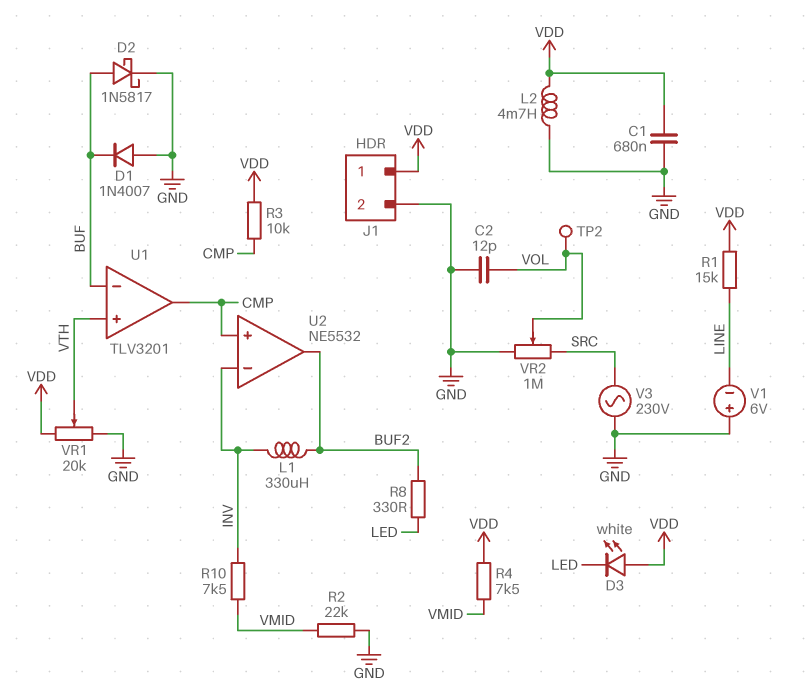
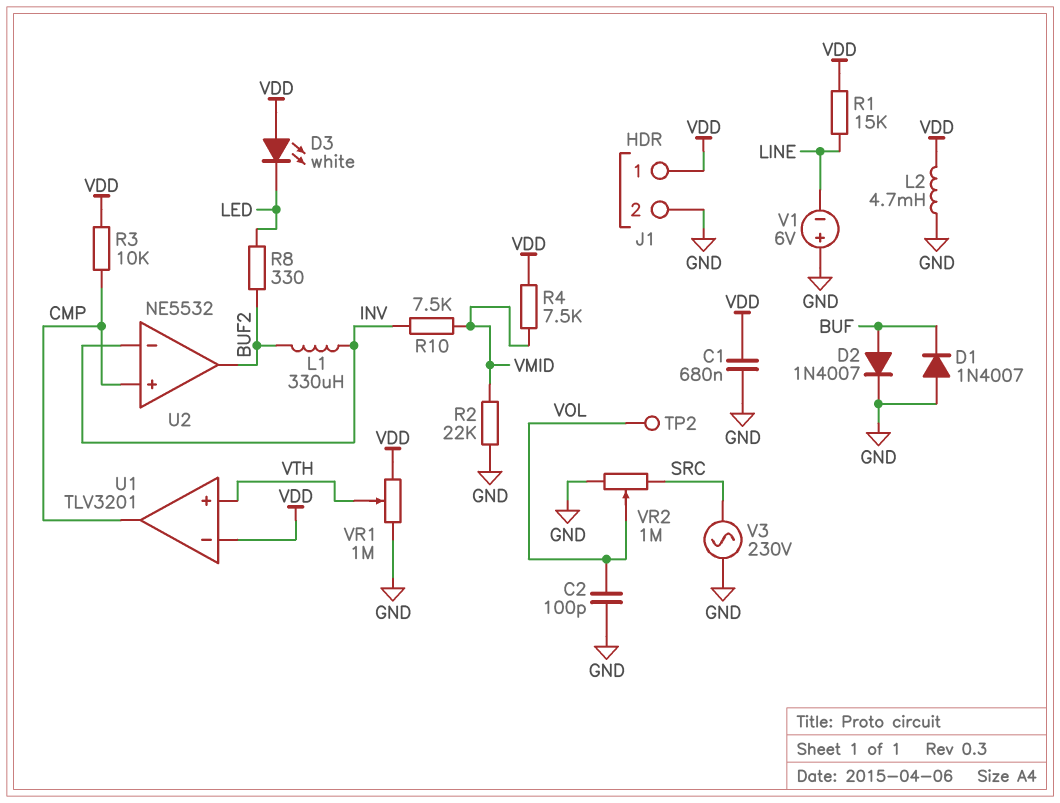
C2: 12pF (GND, VOL) -> 100pF (GND, VOL)
D2: schottky 1N5817 (A BUF, K GND) -> diode 1N4007 (A BUF, K GND)
U1 pin in-: BUF -> VDD
VR1: 20k (GND, VDD, wiper VTH) -> 1M (GND, VDD, wiper VTH)

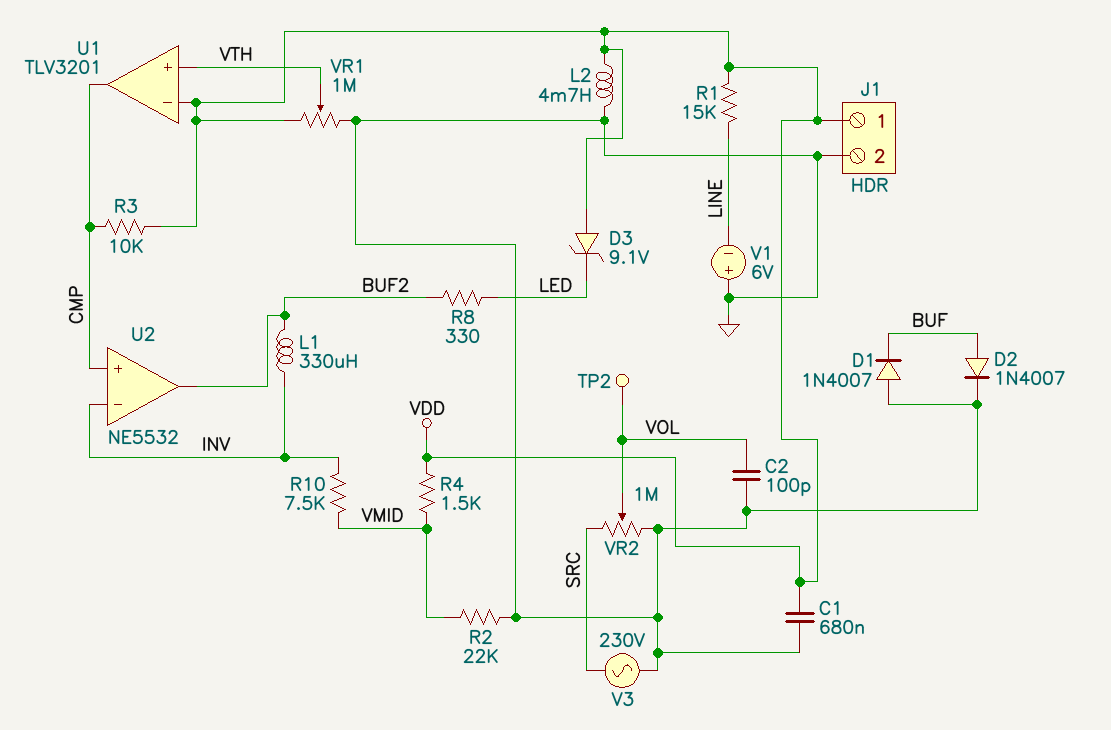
D3: LED white (A VDD, K LED) -> zener 9.1V (A VDD, K LED)
R4: 7.5k (VDD, VMID) -> 1.5k (VDD, VMID)

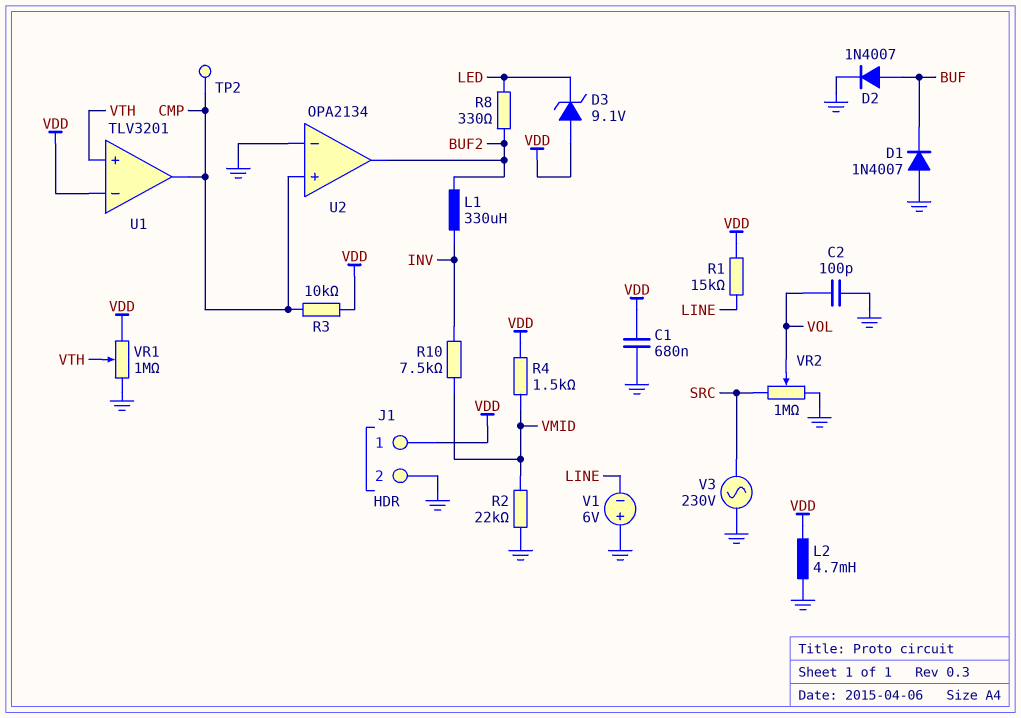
TP2: test point (VOL) -> test point (CMP)
U2: NE5532 -> OPA2134
U2 pin in-: INV -> GND

